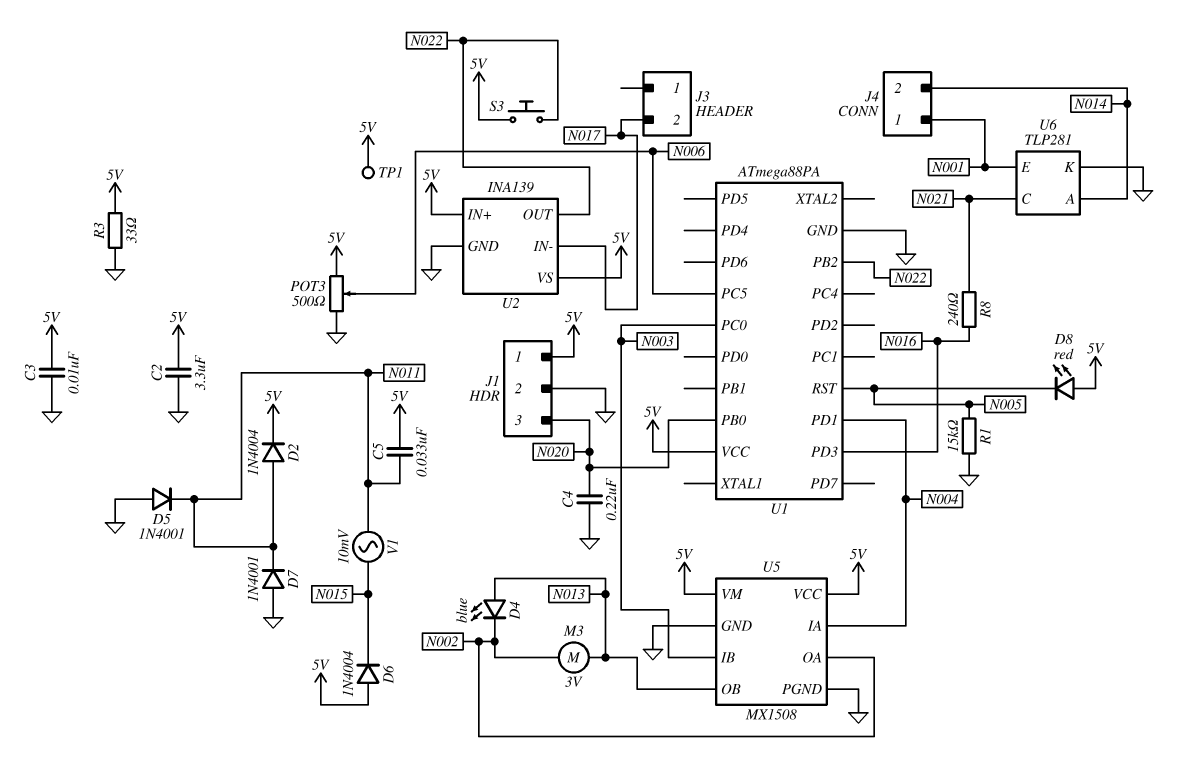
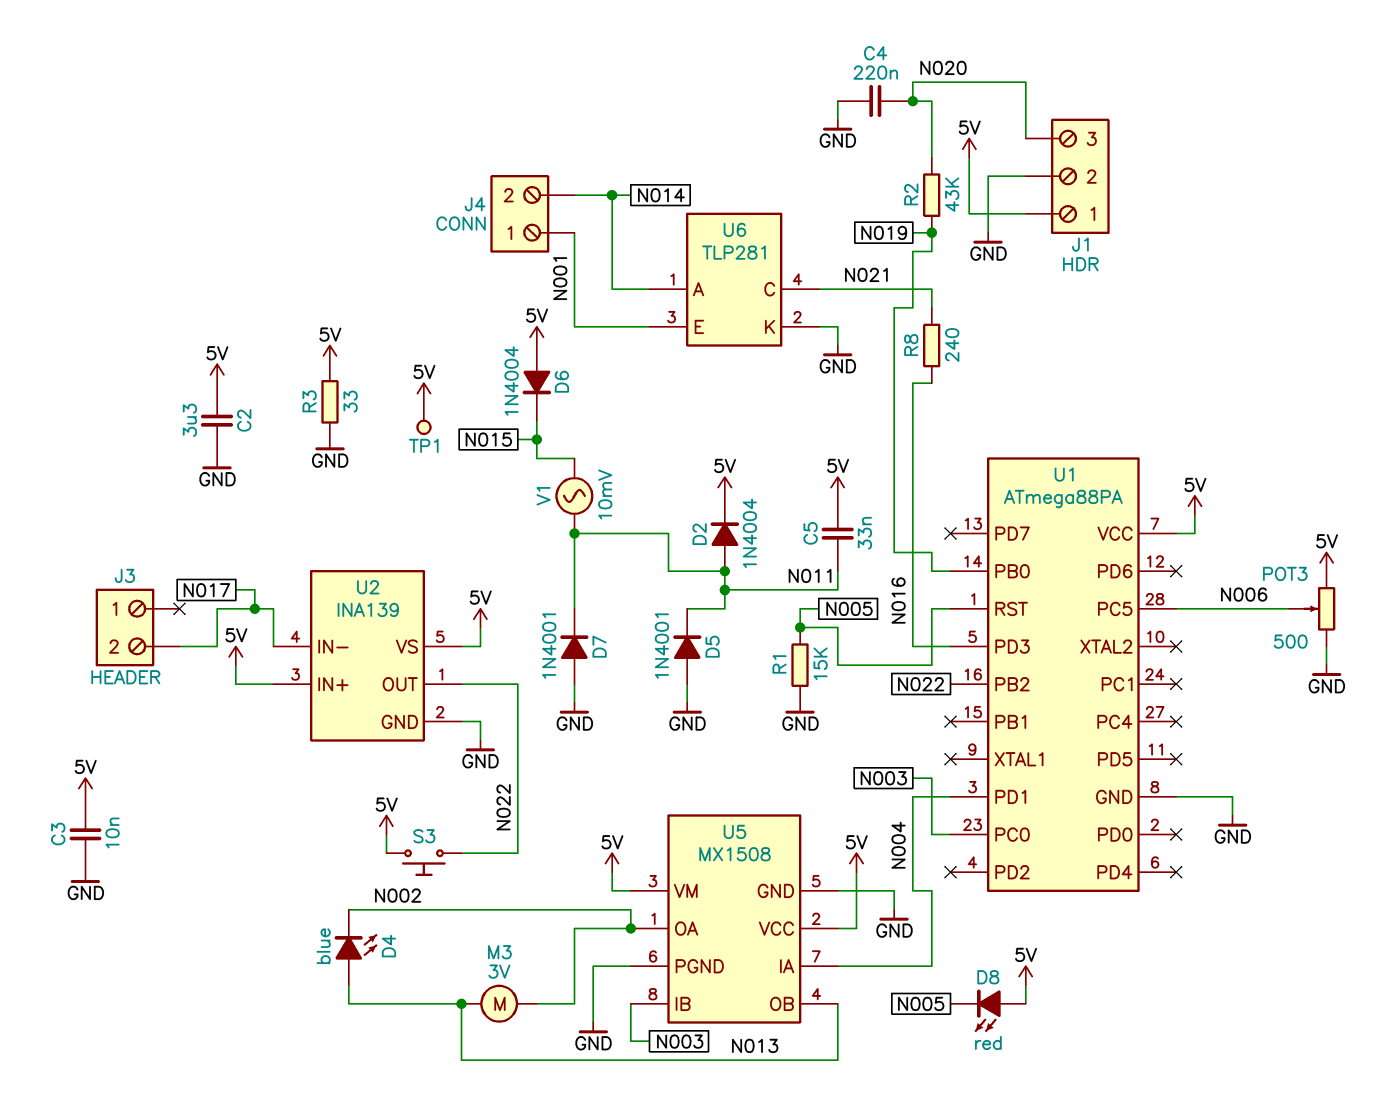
R2: none -> 43k (N019, N020)
U1 pin PB0: N020 -> N019

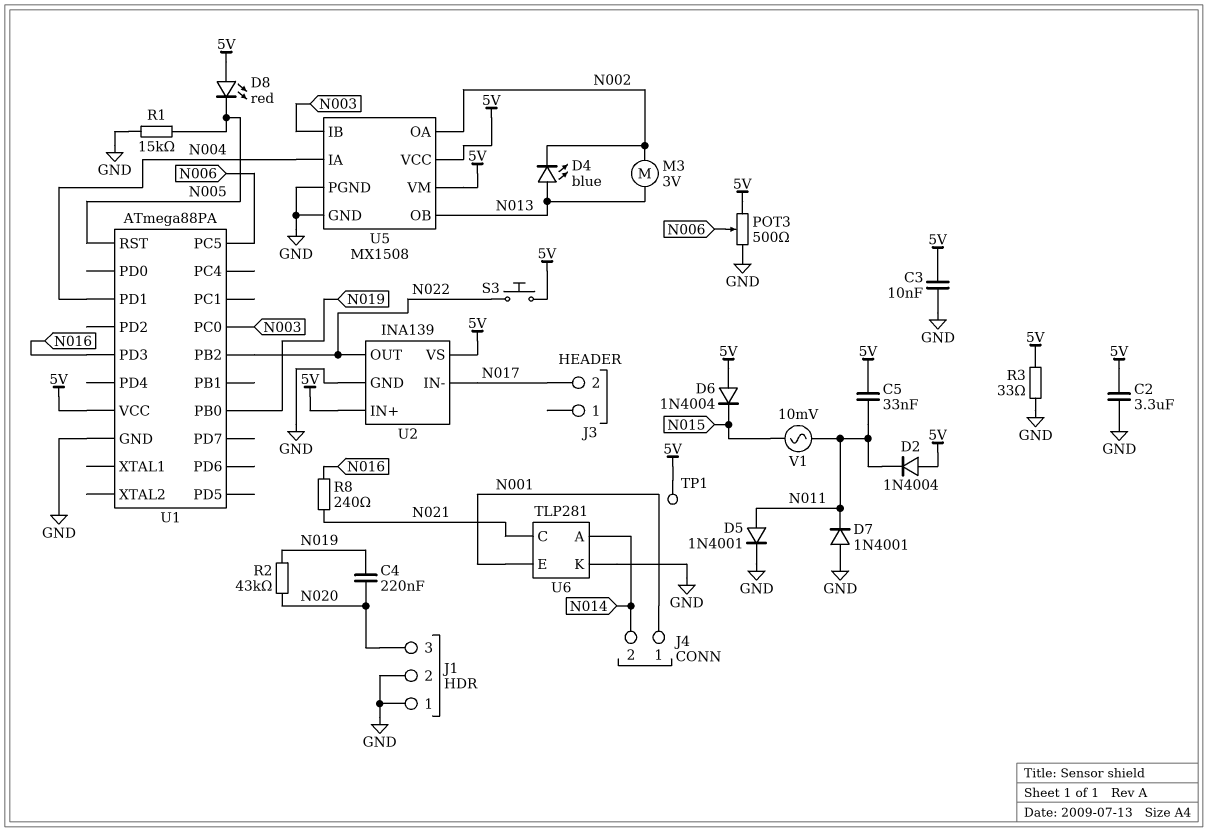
C4: 220nF (GND, N020) -> 220nF (N019, N020)
D2: diode 1N4004 (A N011, K 5V) -> diode 1N4004 (A 5V, K N011)
D5: diode 1N4001 (A GND, K N011) -> diode 1N4001 (A N011, K GND)
J1 pin 1: 5V -> GND

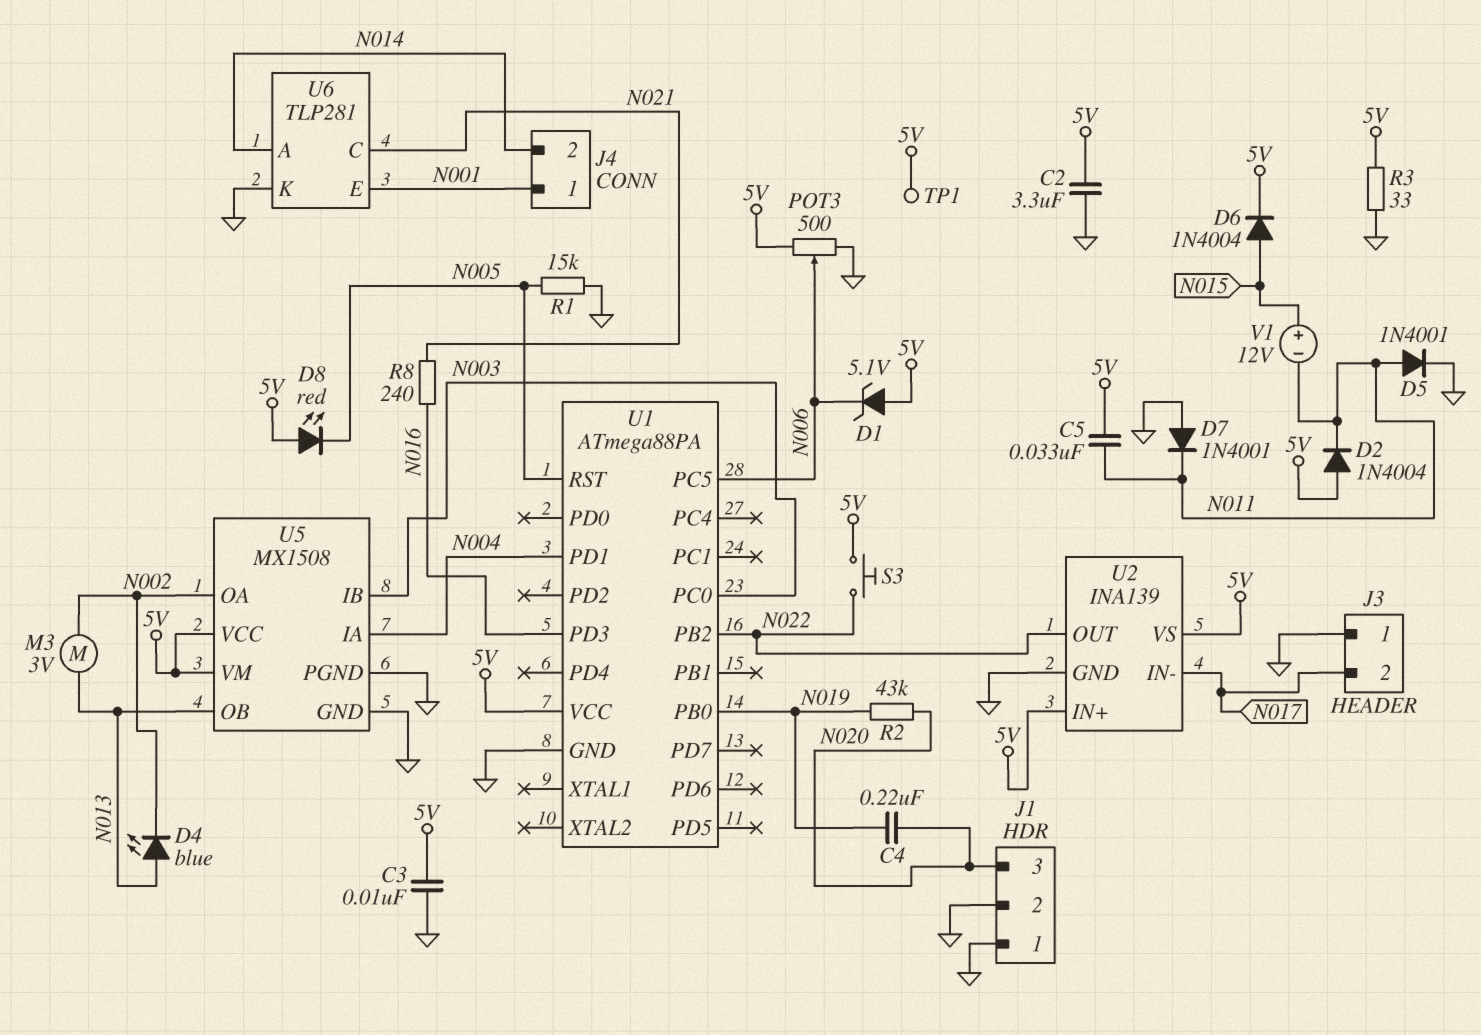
D1: none -> zener 5.1V (A 5V, K N006)
D6: diode 1N4004 (A 5V, K N015) -> diode 1N4004 (A N015, K 5V)
J3 pin 1: none -> GND
V1: AC 10mV (N011, N015) -> 12V (plus N015, minus N011)

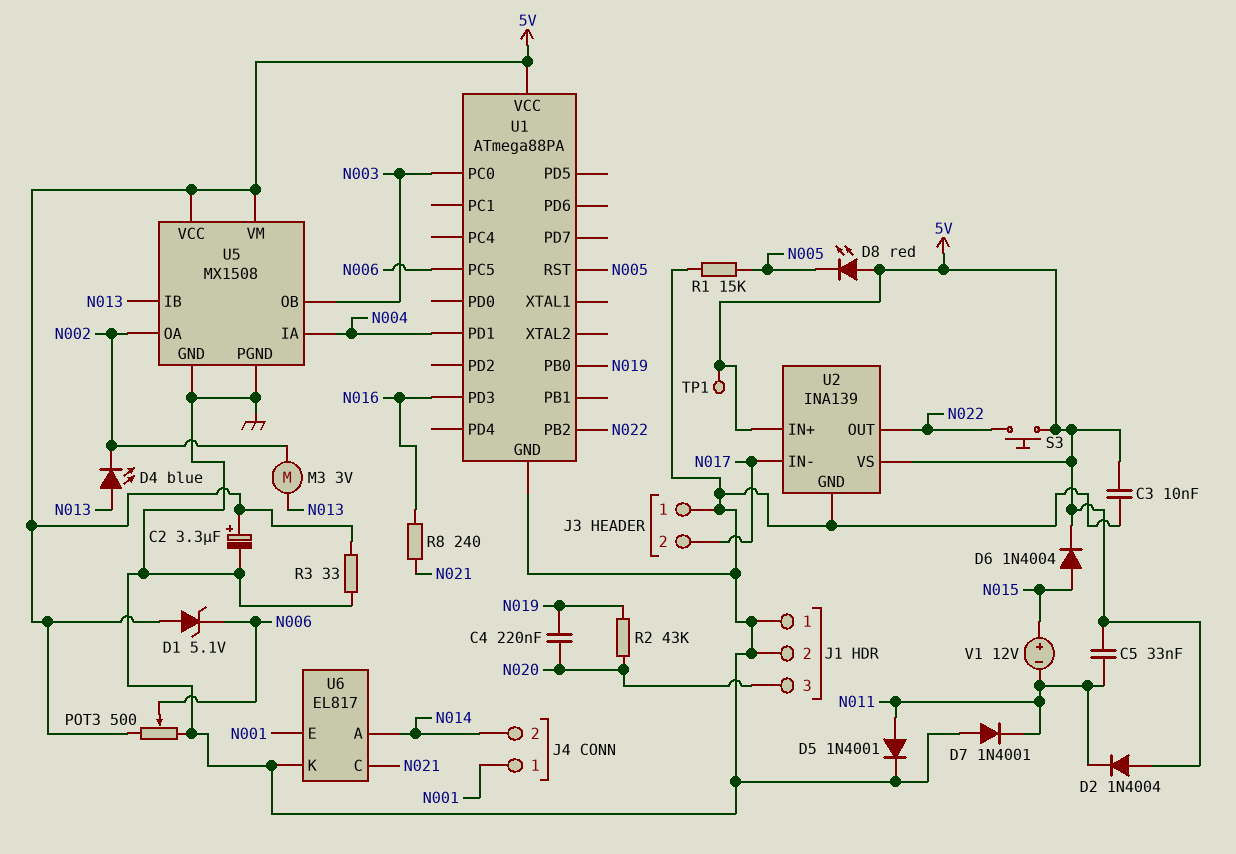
C2: 3.3uF (5V, GND) -> 3.3uF (plus 5V, minus GND)
U5 pin IB: N003 -> N013
U5 pin OB: N013 -> N003
U6: TLP281 -> EL817

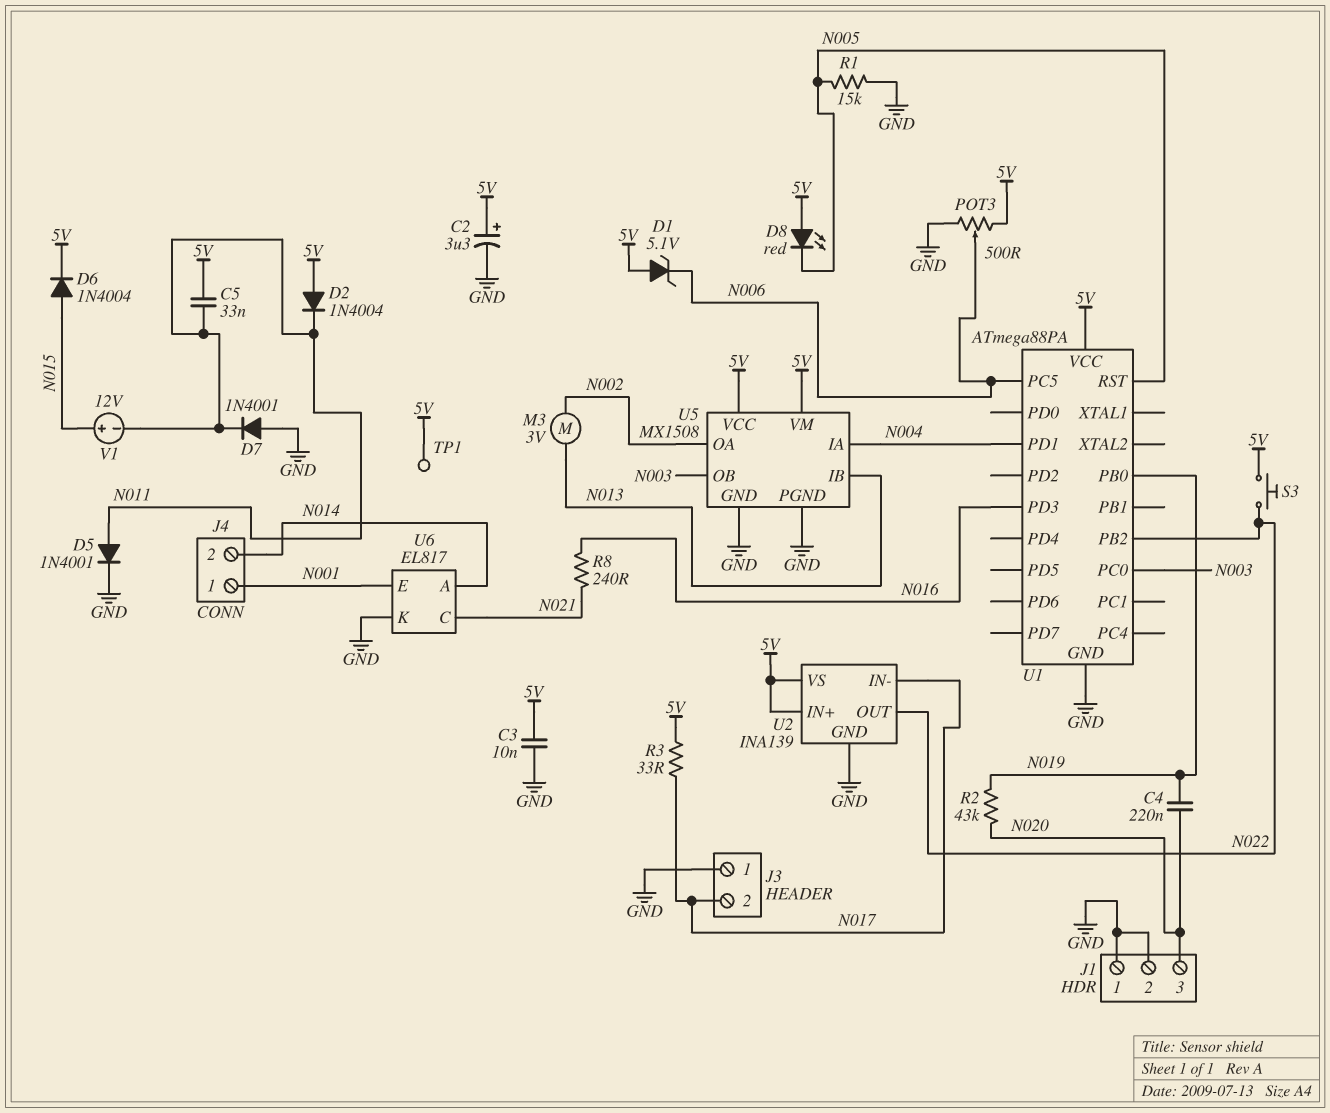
D4: LED blue (A N013, K N002) -> none
R3: 33 (5V, GND) -> 33 (5V, N017)

